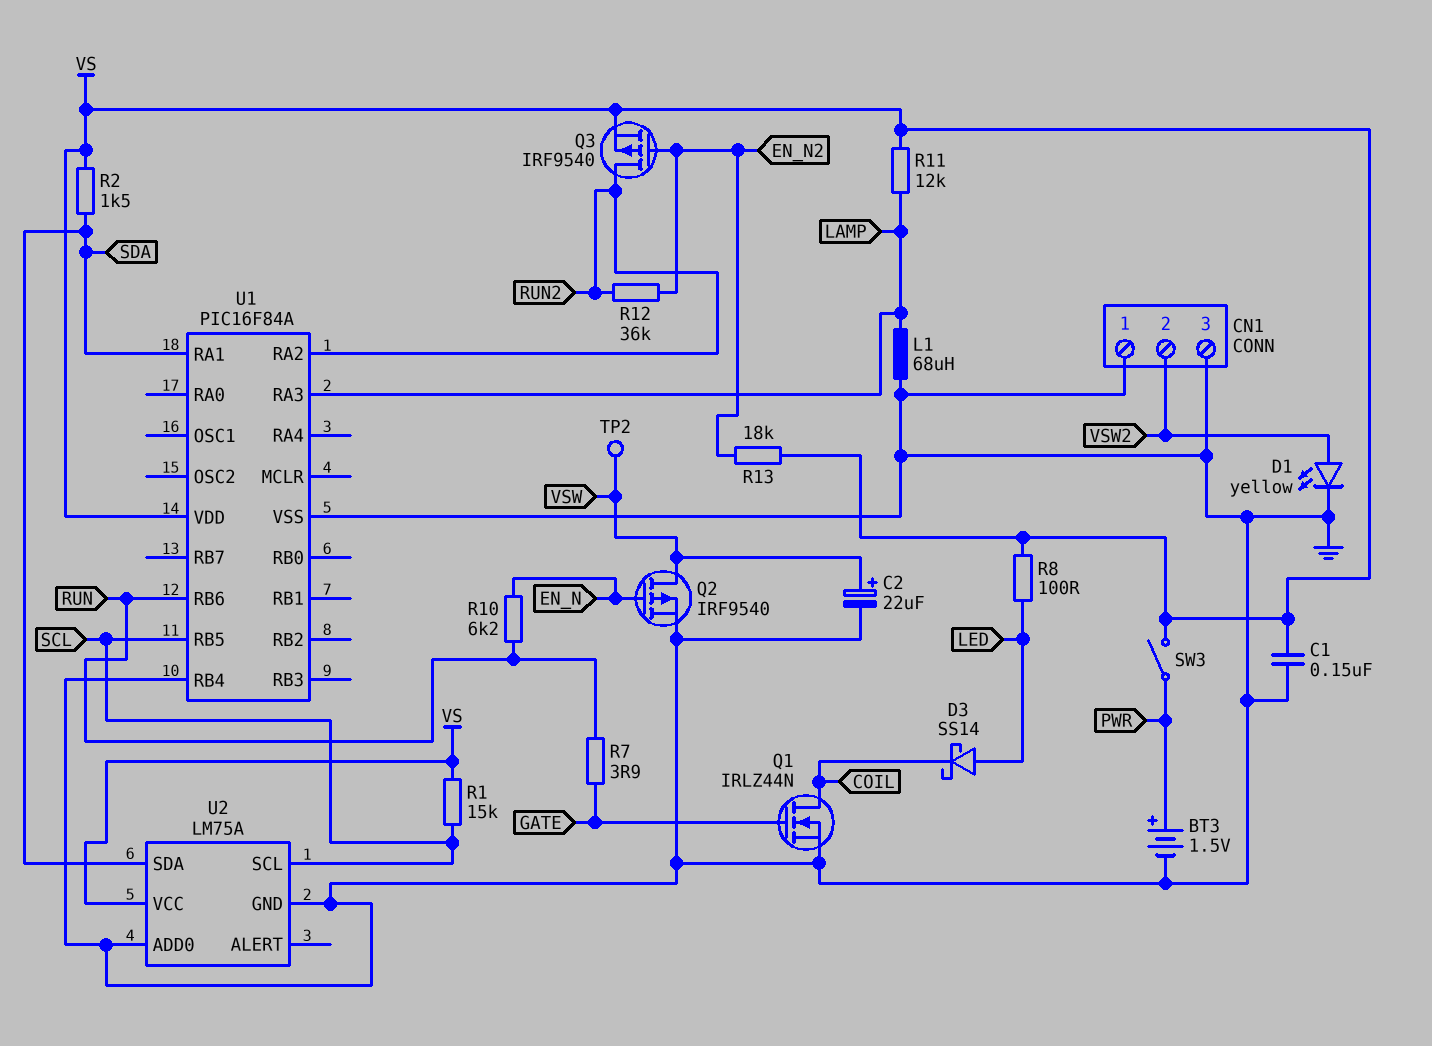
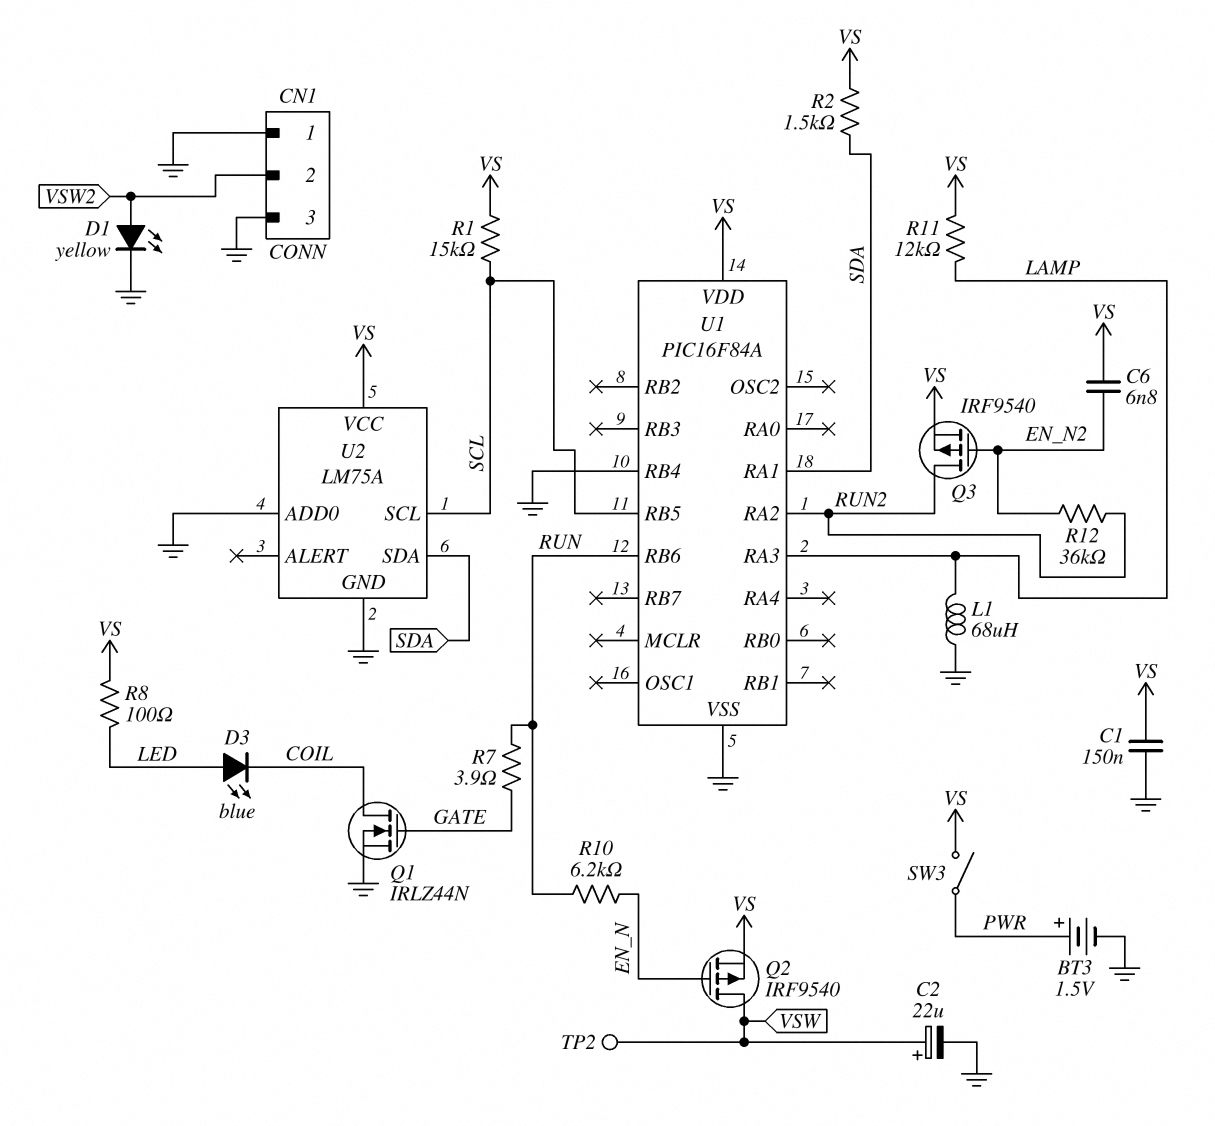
C6: none -> 6.8nF (EN_N2, VS)
D3: schottky SS14 (A LED, K COIL) -> LED blue (A LED, K COIL)
Q2: PMOS IRF9540 (G EN_N, D VSW, S GND) -> PMOS IRF9540 (G EN_N, D VSW, S VS)
R13: 18k (EN_N2, VS) -> none

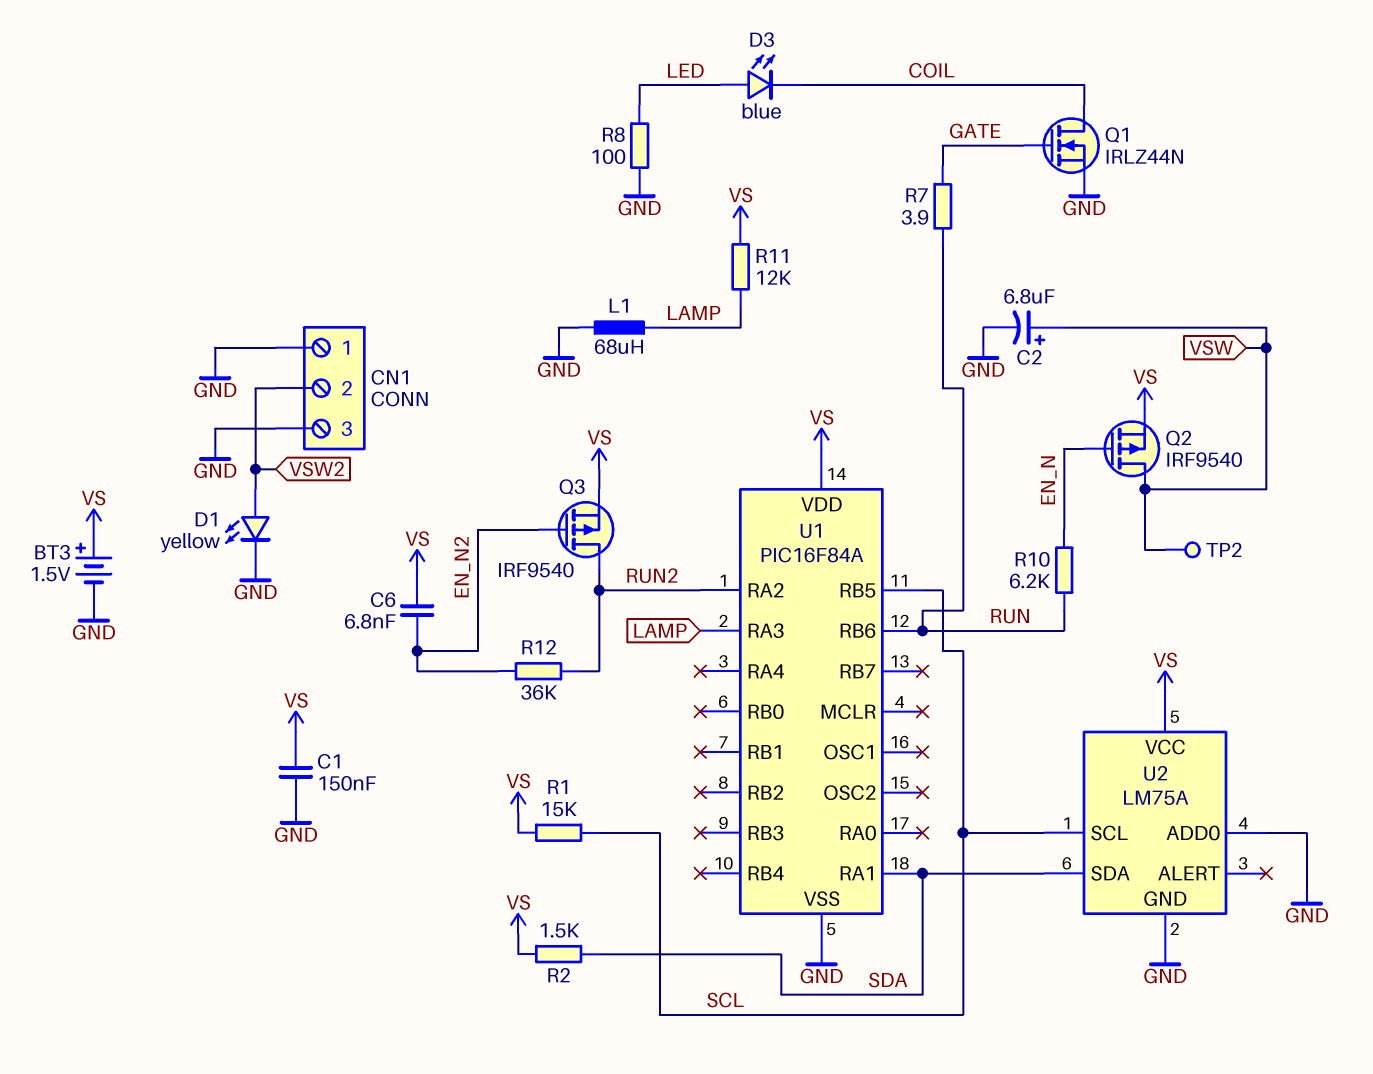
BT3: 1.5V (plus PWR, minus GND) -> 1.5V (plus VS, minus GND)
C2: 22uF (plus VSW, minus GND) -> 6.8uF (plus VSW, minus GND)
R8: 100 (LED, VS) -> 100 (GND, LED)
SW3: switch (PWR, VS) -> none
U1 pin RB4: GND -> none

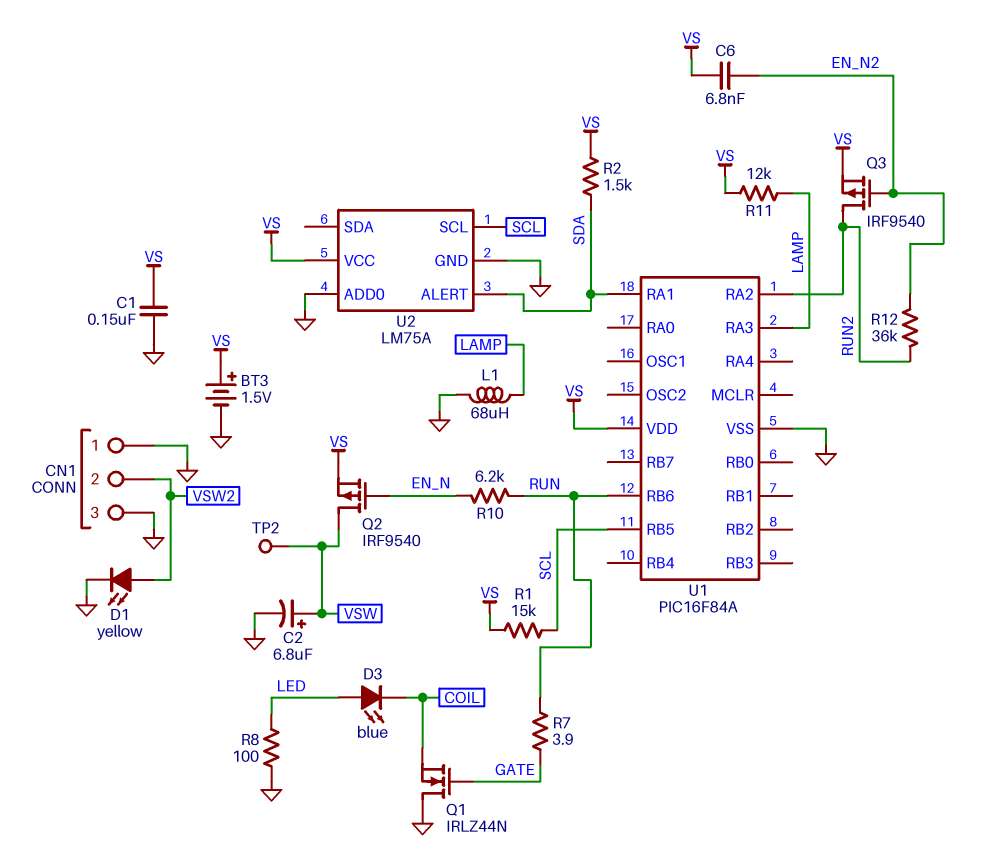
Q1: NMOS IRLZ44N (G GATE, D COIL, S GND) -> NMOS IRLZ44N (G GATE, D GND, S COIL)
U2 pin ALERT: none -> SDA
U2 pin SDA: SDA -> none

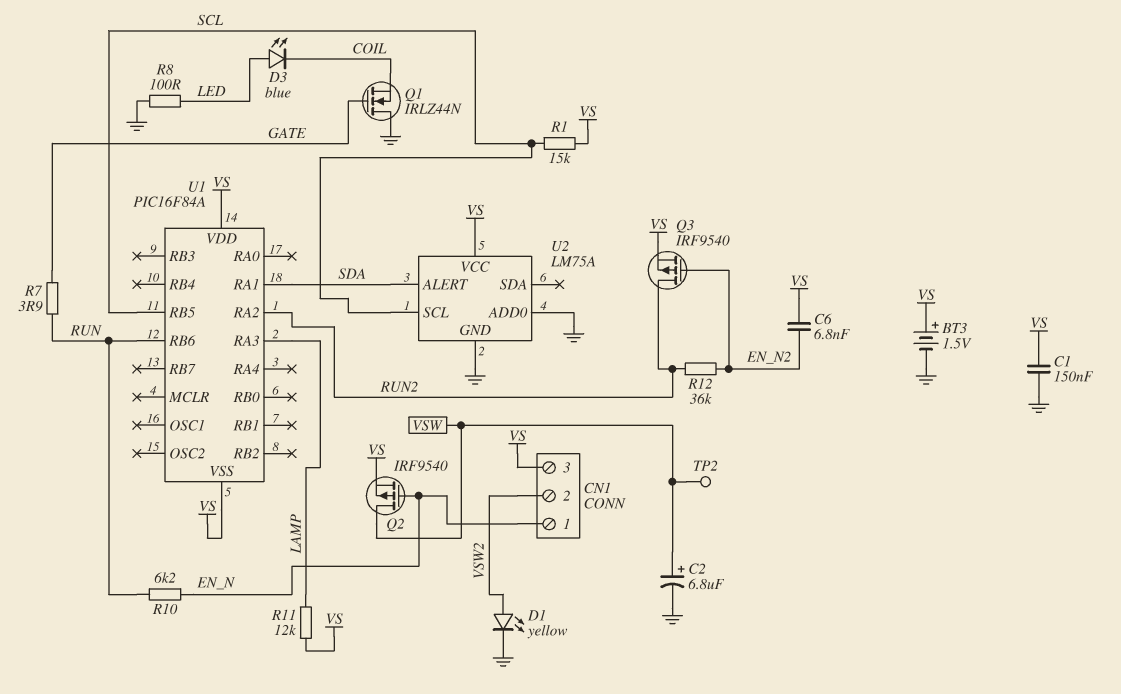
CN1 pin 1: GND -> EN_N
CN1 pin 3: GND -> VS
L1: 68uH (GND, LAMP) -> none
R2: 1.5k (SDA, VS) -> none
U1 pin VSS: GND -> VS

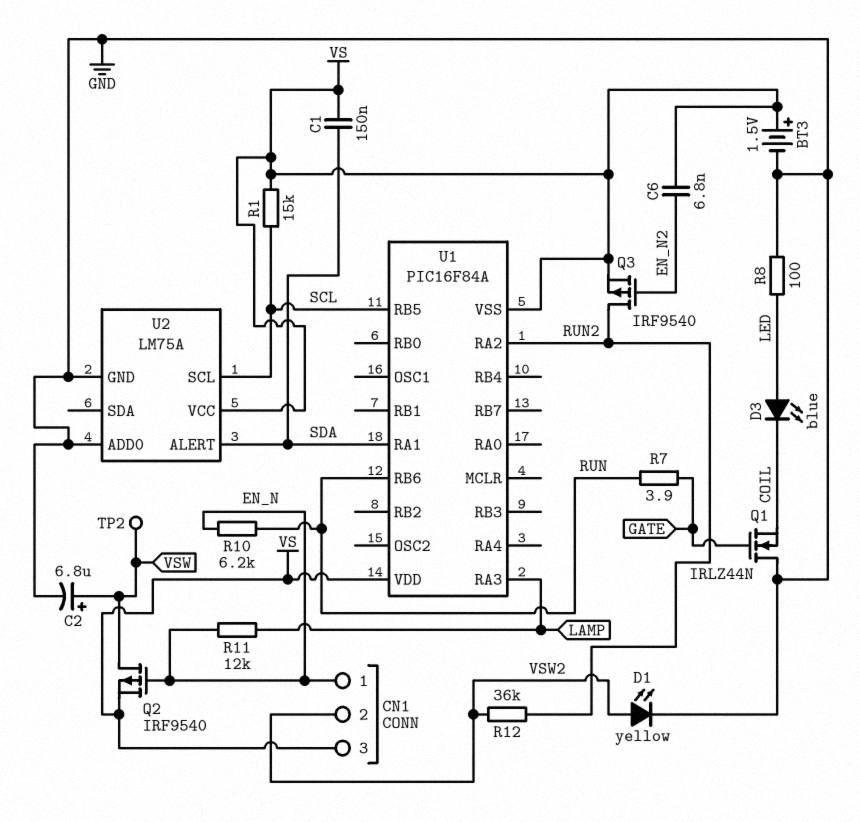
C1: 150nF (GND, VS) -> 150nF (SDA, VS)
R11: 12k (LAMP, VS) -> 12k (EN_N, LAMP)
R12: 36k (EN_N2, RUN2) -> 36k (RUN2, VSW2)

